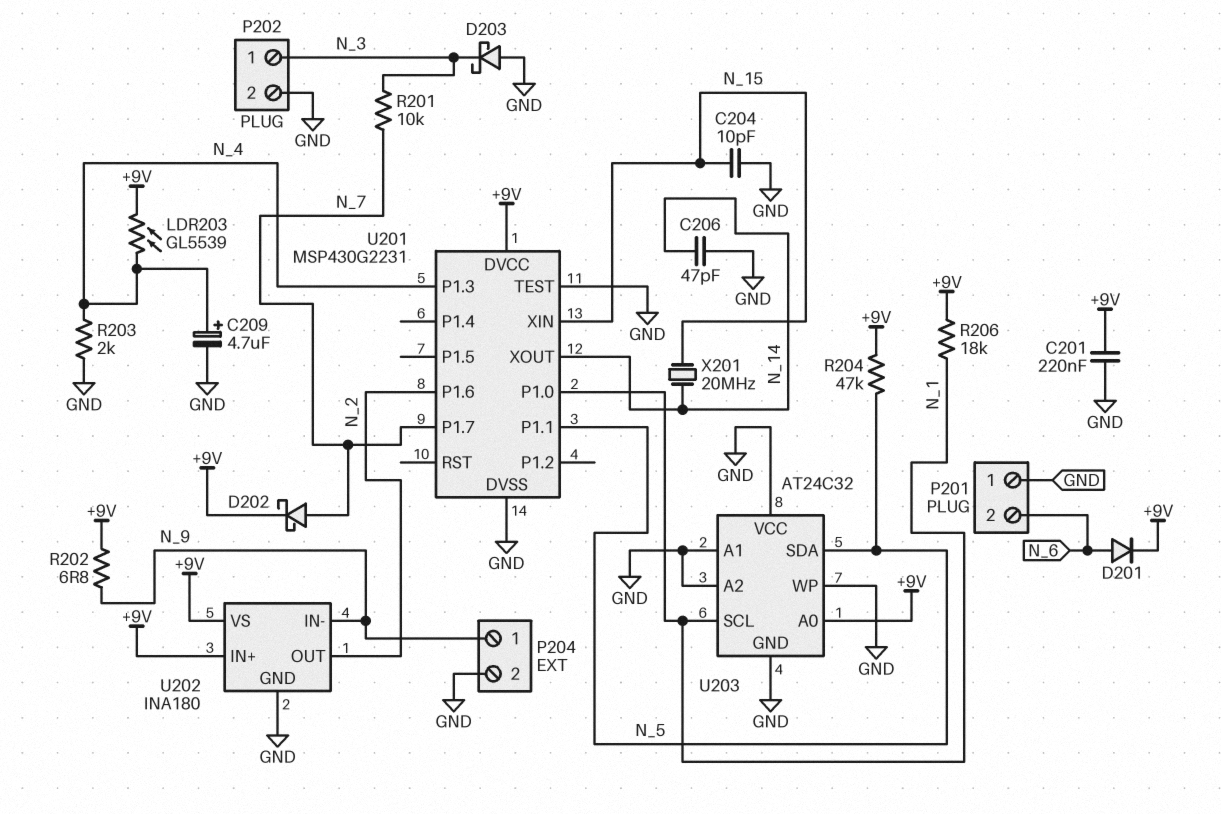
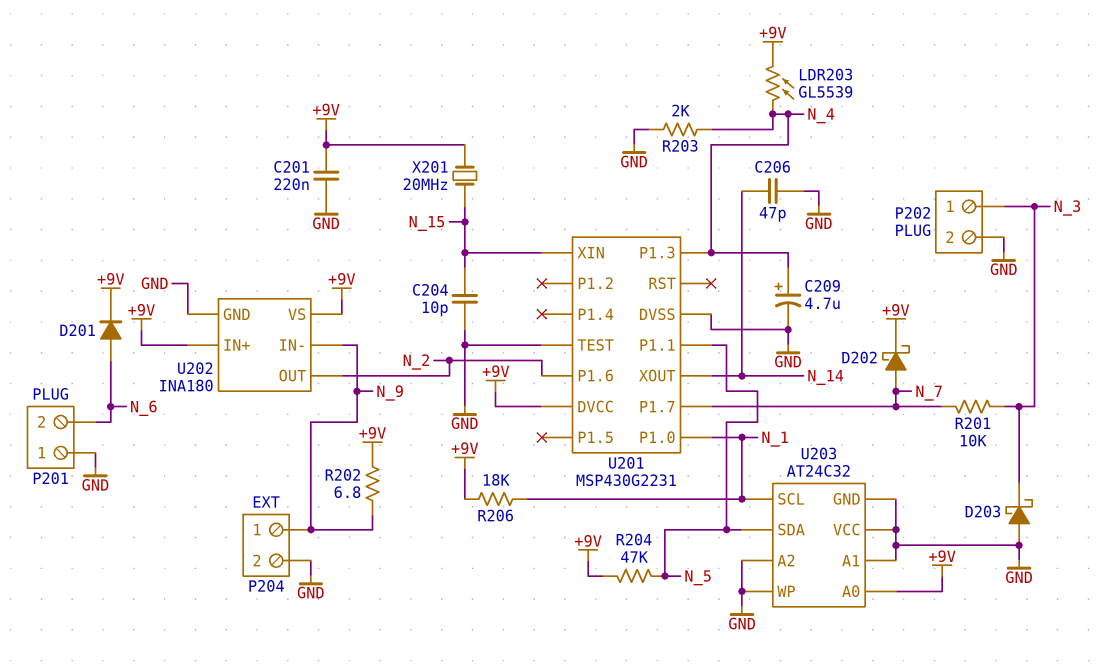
X201: 20MHz (N_14, N_15) -> 20MHz (+9V, N_15)

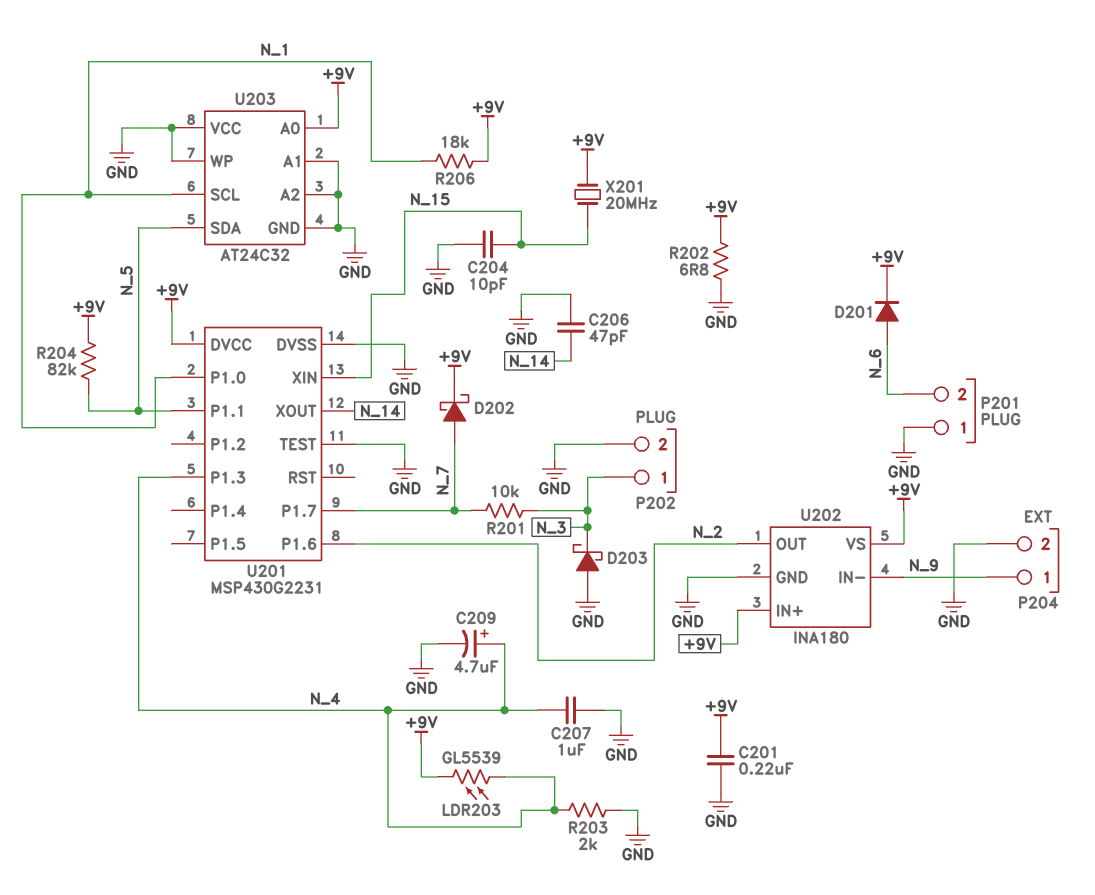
C207: none -> 1uF (GND, N_4)
R202: 6.8 (+9V, N_9) -> 6.8 (+9V, GND)
R204: 47k (+9V, N_5) -> 82k (+9V, N_5)

